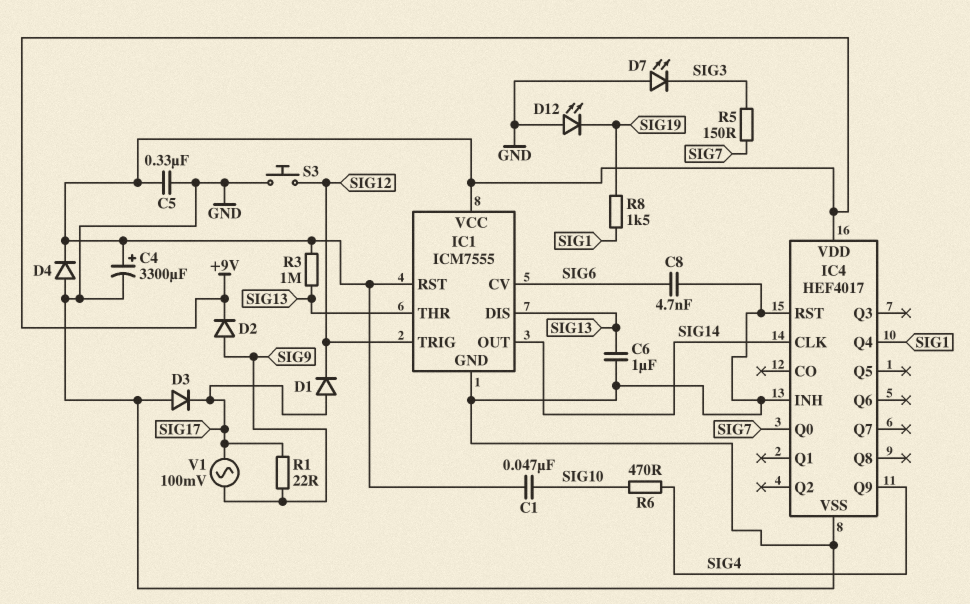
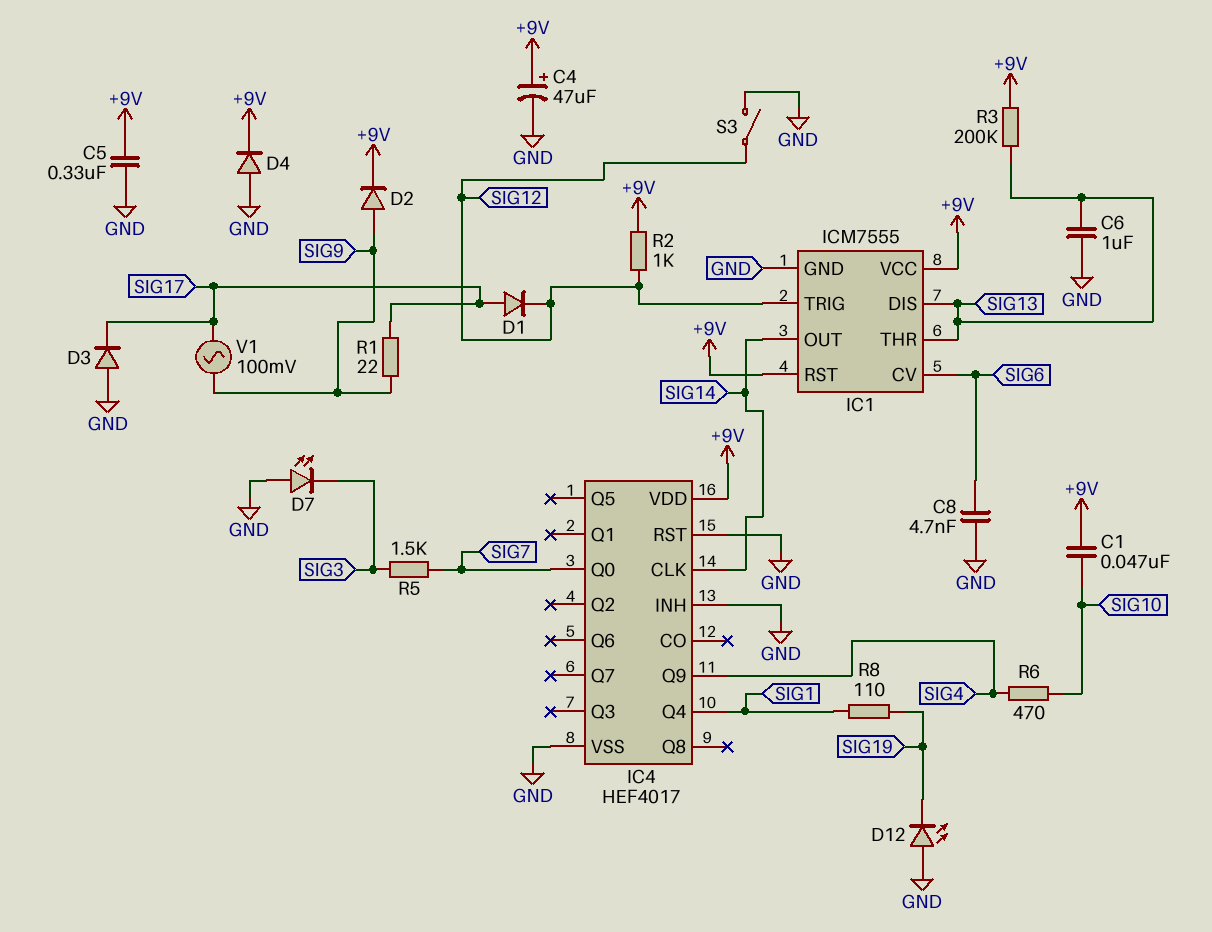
C4: 3300uF (plus +9V, minus GND) -> 47uF (plus +9V, minus GND)
R2: none -> 1k (+9V, SIG12)
R3: 1M (+9V, SIG13) -> 200k (+9V, SIG13)
R5: 150 (SIG3, SIG7) -> 1.5k (SIG3, SIG7)
R8: 1.5k (SIG1, SIG19) -> 110 (SIG1, SIG19)
S3: button (GND, SIG12) -> switch (GND, SIG12)

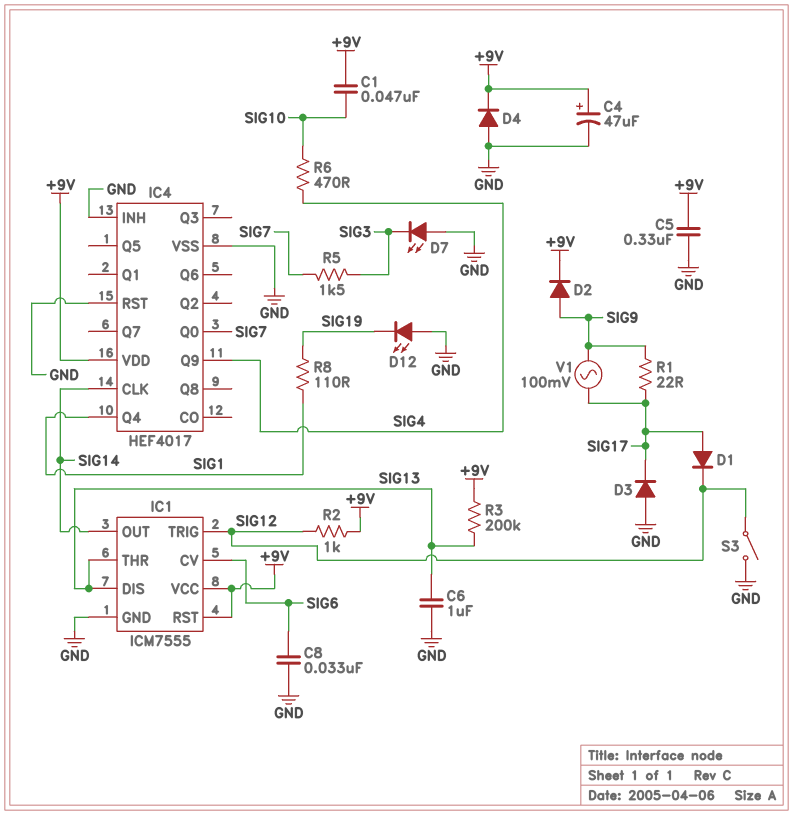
C8: 4.7nF (GND, SIG6) -> 33nF (GND, SIG6)

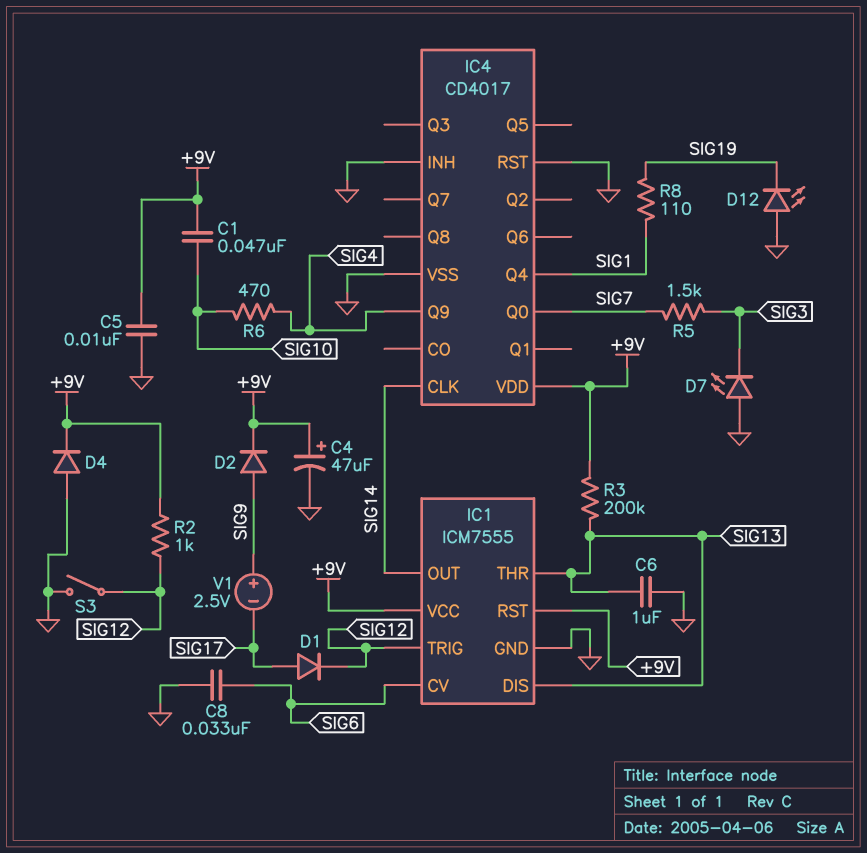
C5: 330nF (+9V, GND) -> 10nF (+9V, GND)
D3: diode (A GND, K SIG17) -> none
IC4: HEF4017 -> CD4017
R1: 22 (SIG9, SIG17) -> none
V1: AC 100mV (SIG9, SIG17) -> 2.5V (plus SIG9, minus SIG17)

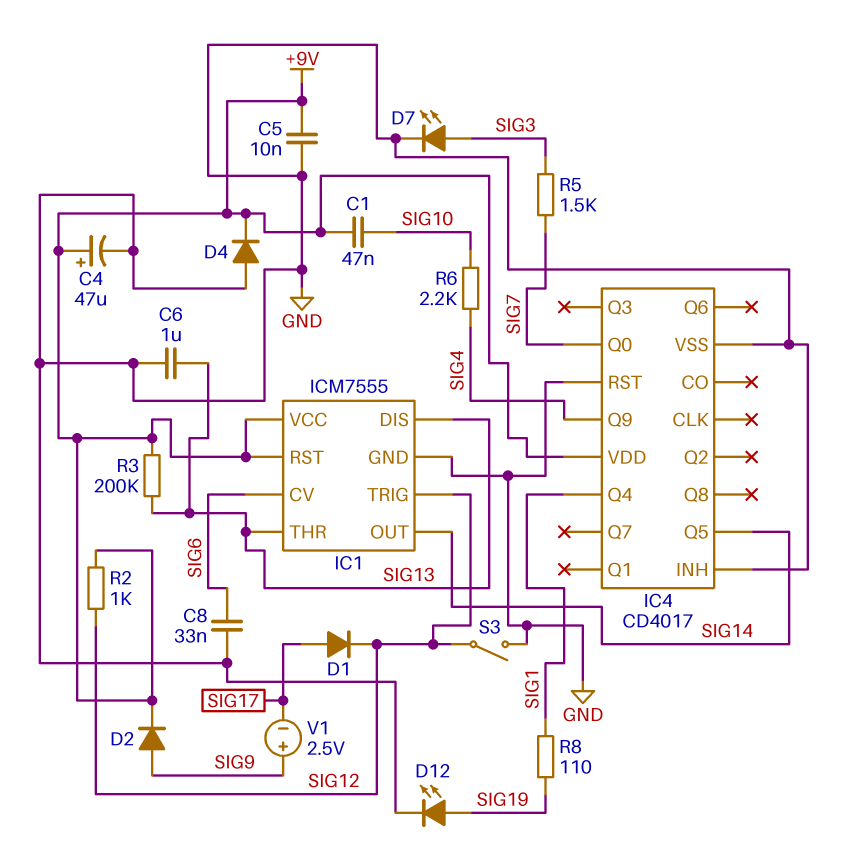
D7: LED (A GND, K SIG3) -> LED (A SIG3, K GND)
D12: LED (A GND, K SIG19) -> LED (A SIG19, K GND)
IC4 pin CLK: SIG14 -> none
IC4 pin Q5: none -> SIG14
R6: 470 (SIG4, SIG10) -> 2.2k (SIG4, SIG10)

